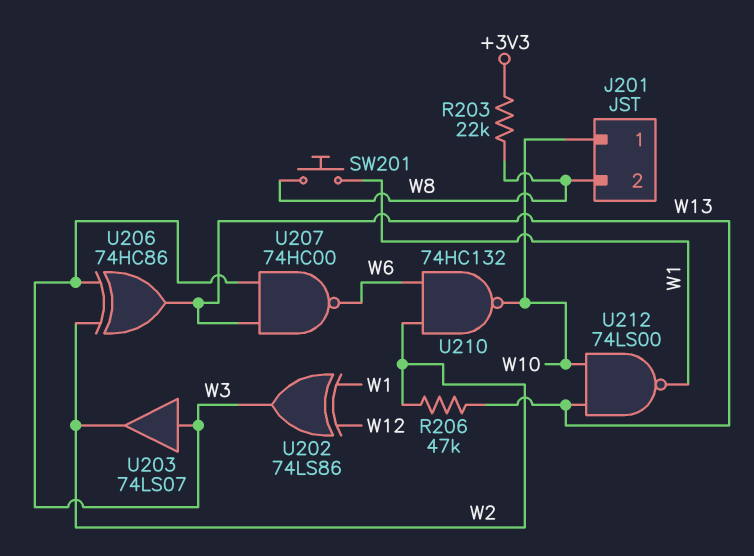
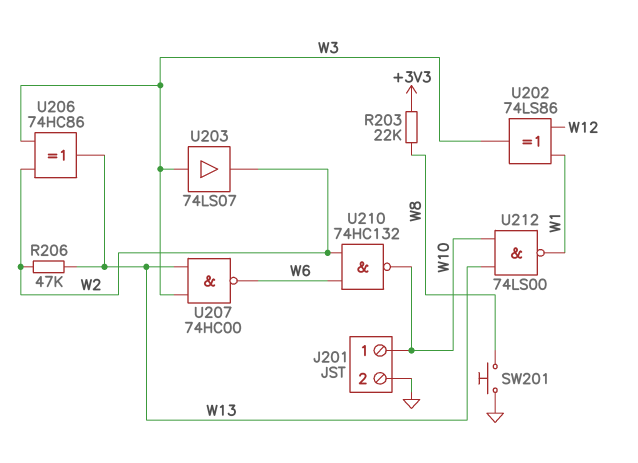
J201 pin 2: W8 -> GND
SW201: button (W1, W8) -> button (GND, W8)

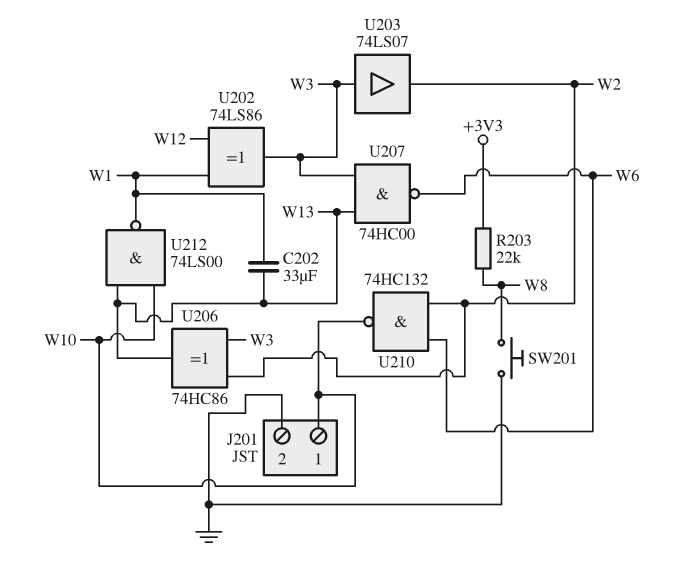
C202: none -> 33uF (W1, W13)
R206: 47k (W2, W13) -> none

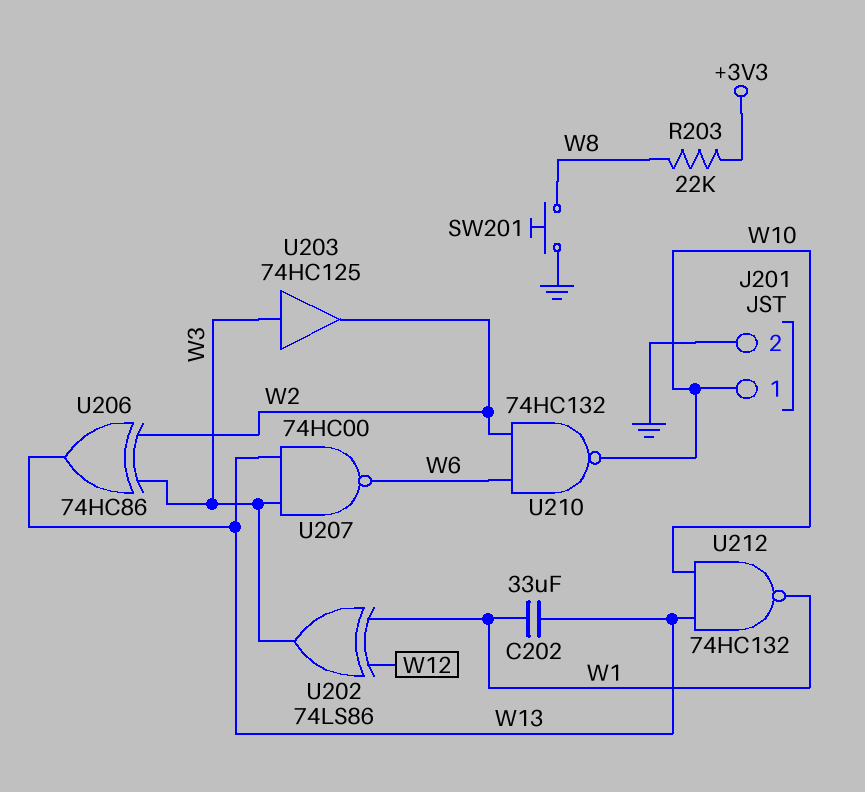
U203: buffer 74LS07 (in W3, out W2) -> buffer 74HC125 (in W3, out W2)
U212: NAND 74LS00 (in W10, in W13, out W1) -> NAND 74HC132 (in W10, in W13, out W1)

